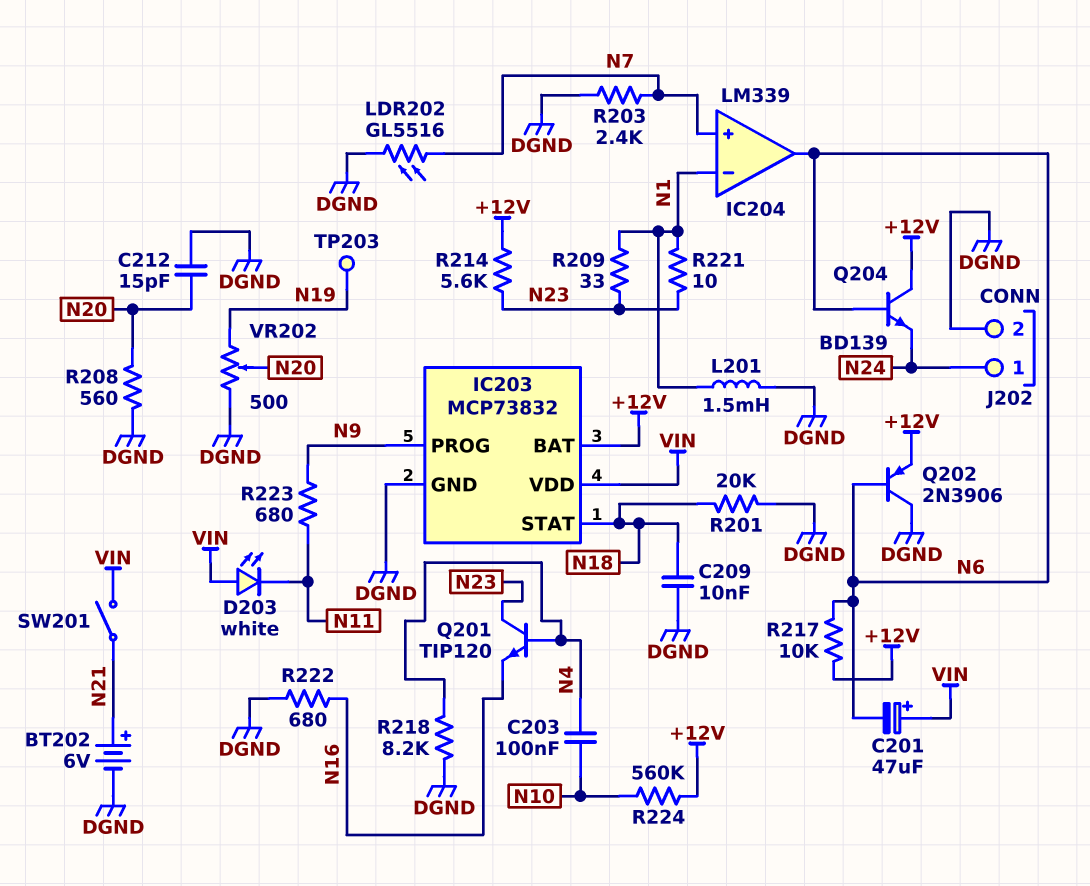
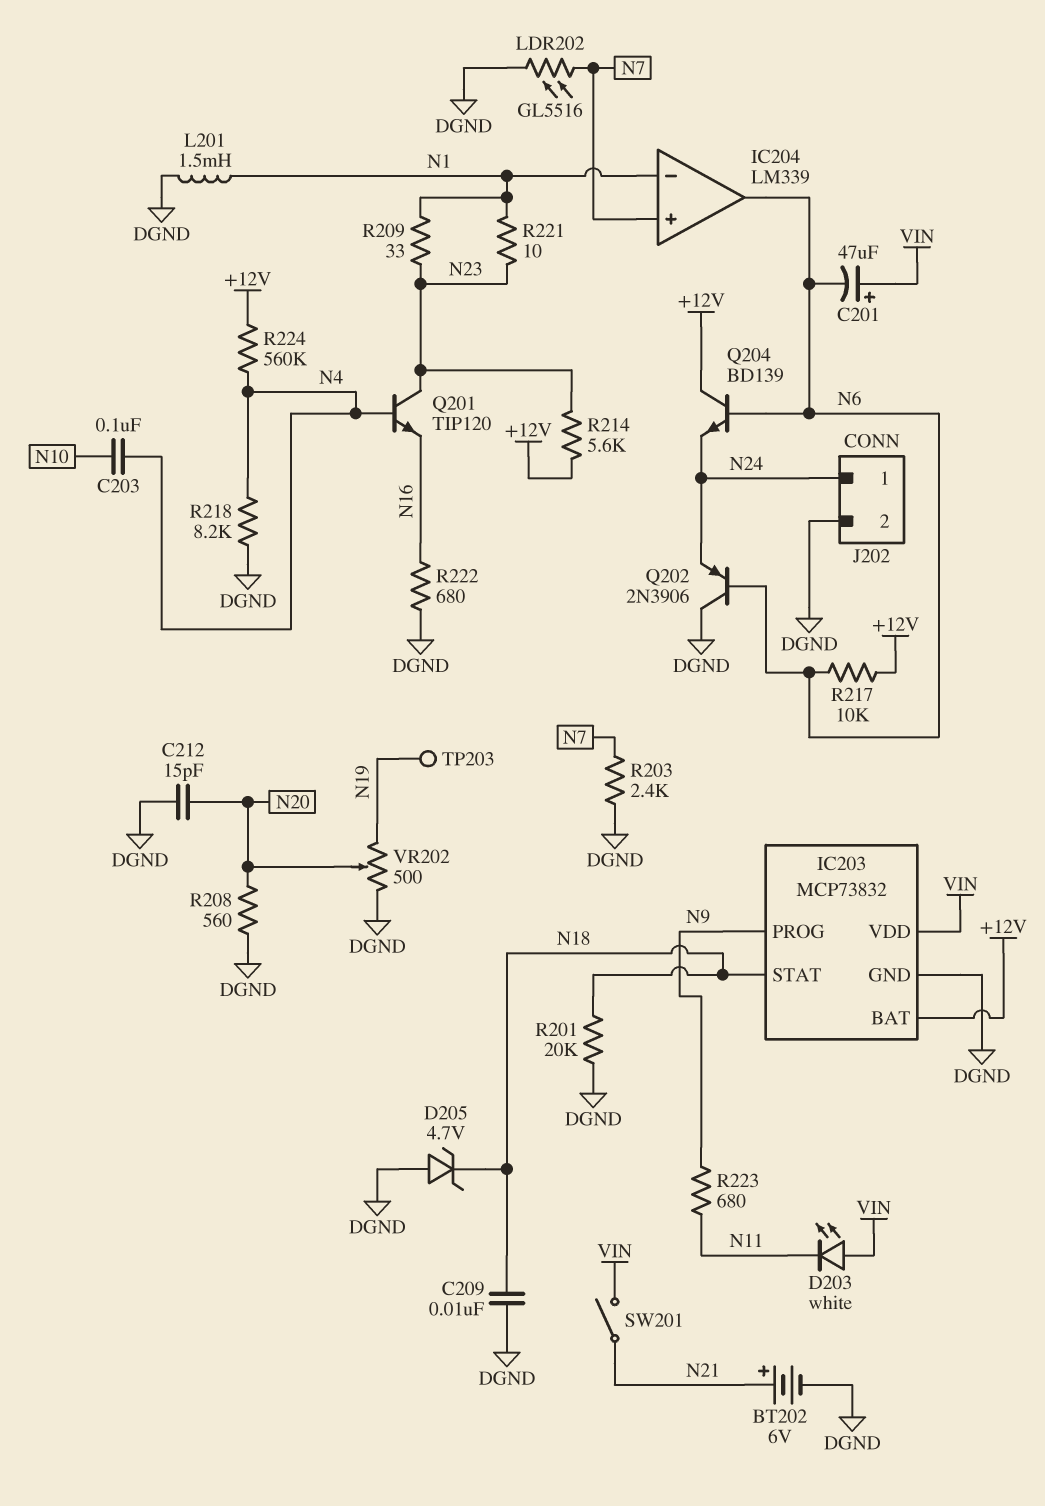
D205: none -> zener 4.7V (A DGND, K N18)
Q202: PNP 2N3906 (B N6, C DGND, E +12V) -> PNP 2N3906 (B N6, C DGND, E N24)
R224: 560k (+12V, N10) -> 560k (+12V, N4)

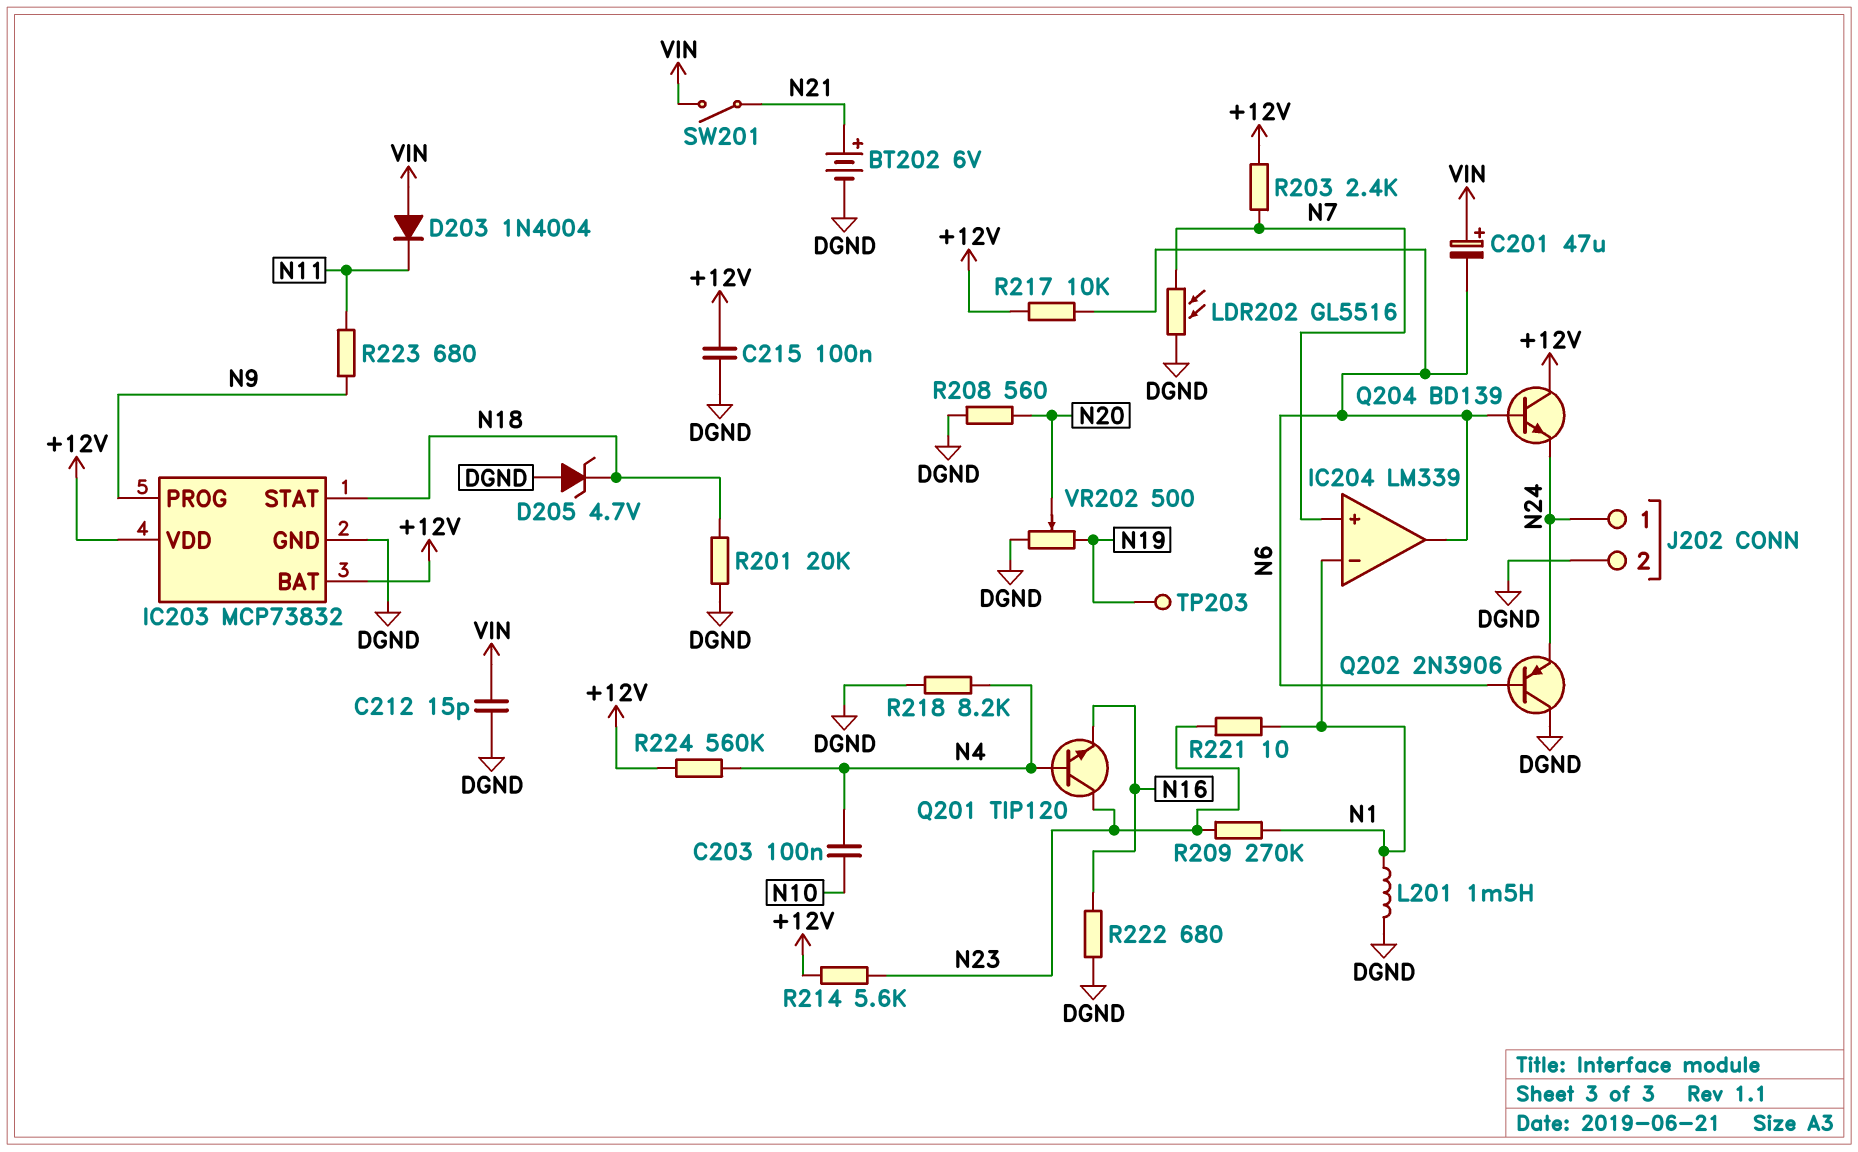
C209: 10nF (DGND, N18) -> none
C212: 15pF (DGND, N20) -> 15pF (DGND, VIN)
C215: none -> 100nF (+12V, DGND)
D203: LED white (A VIN, K N11) -> diode 1N4004 (A VIN, K N11)
IC203 pin VDD: VIN -> +12V
R203: 2.4k (DGND, N7) -> 2.4k (+12V, N7)
R209: 33 (N1, N23) -> 270k (N1, N23)

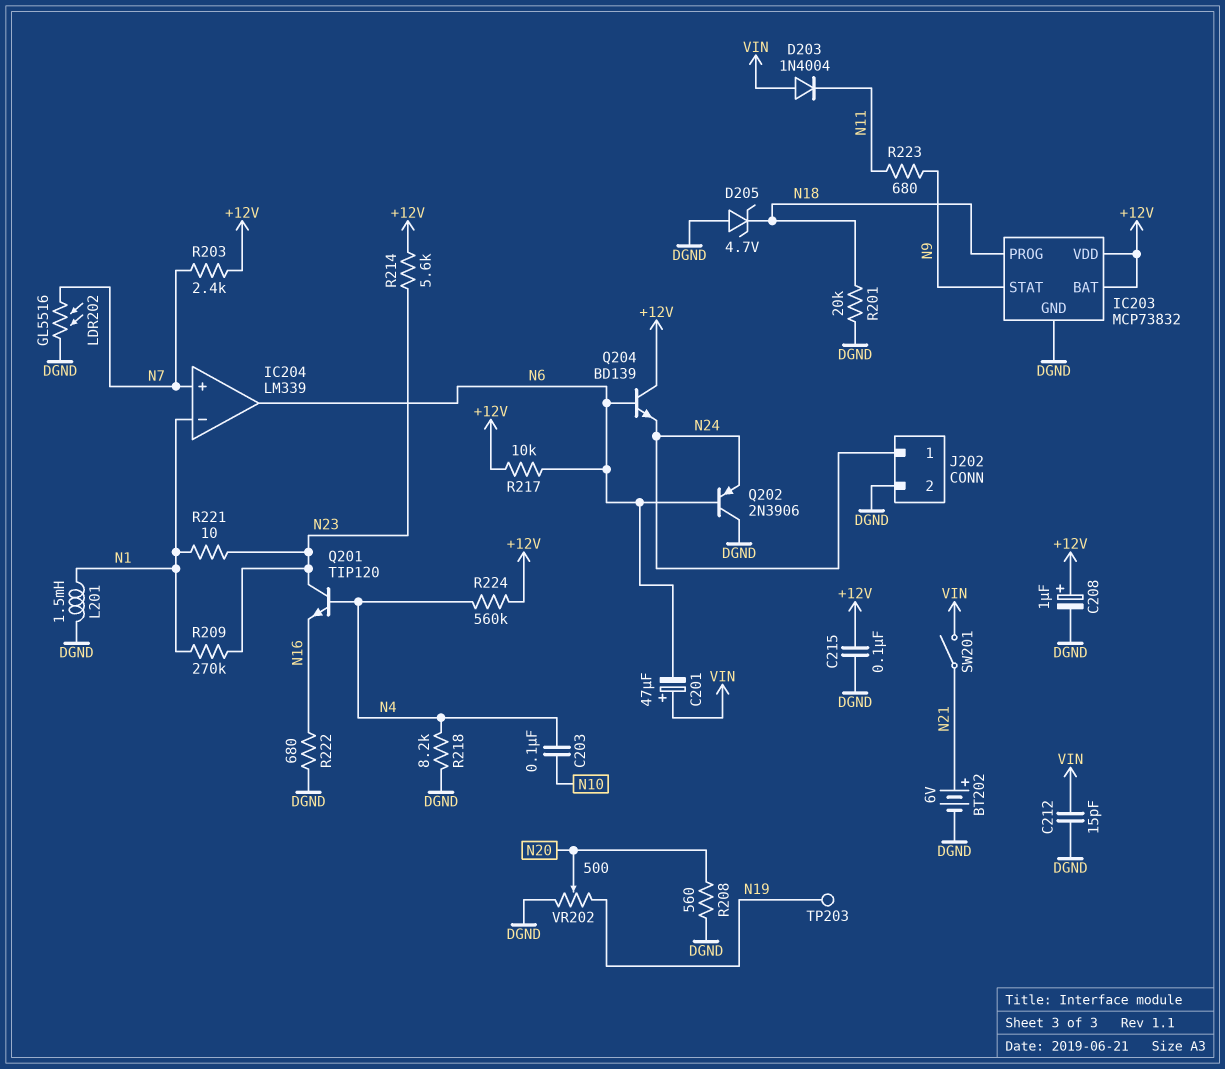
C208: none -> 1uF (plus +12V, minus DGND)
IC203 pin PROG: N9 -> N18
IC203 pin STAT: N18 -> N9

